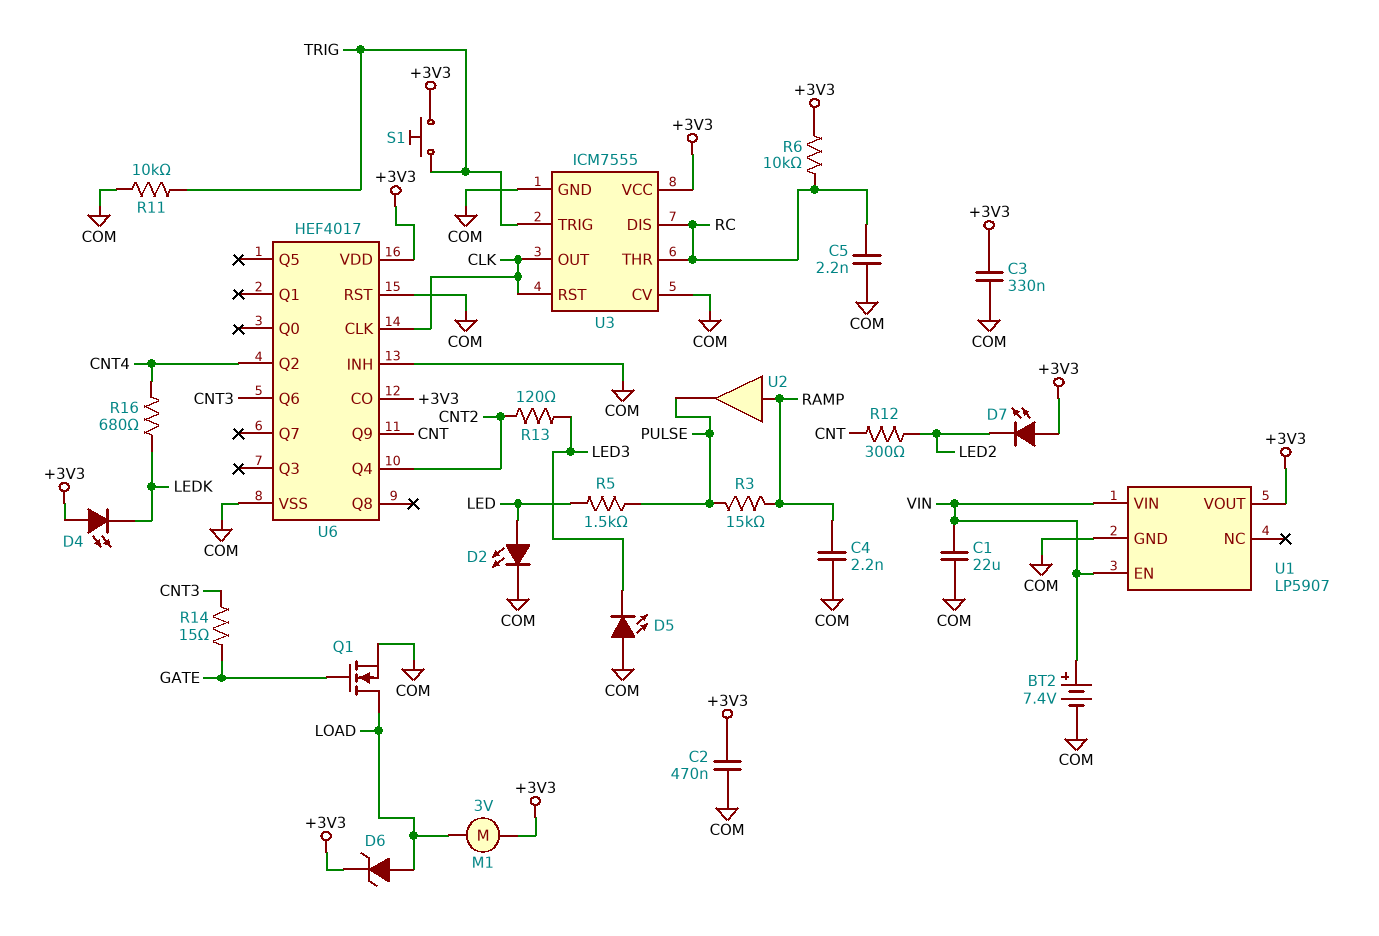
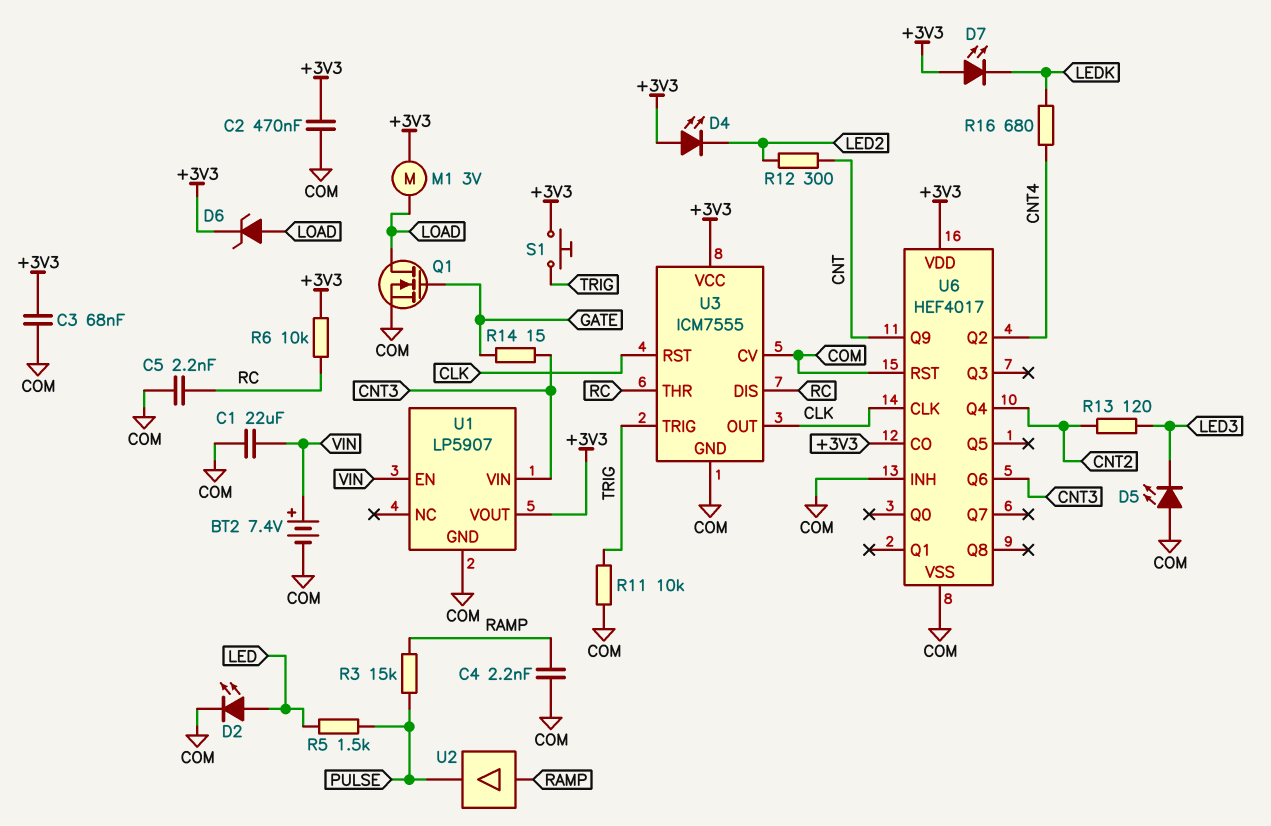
C3: 330nF (+3V3, COM) -> 68nF (+3V3, COM)
D4: LED (A +3V3, K LEDK) -> LED (A +3V3, K LED2)
D7: LED (A +3V3, K LED2) -> LED (A +3V3, K LEDK)
U1 pin VIN: VIN -> CNT3

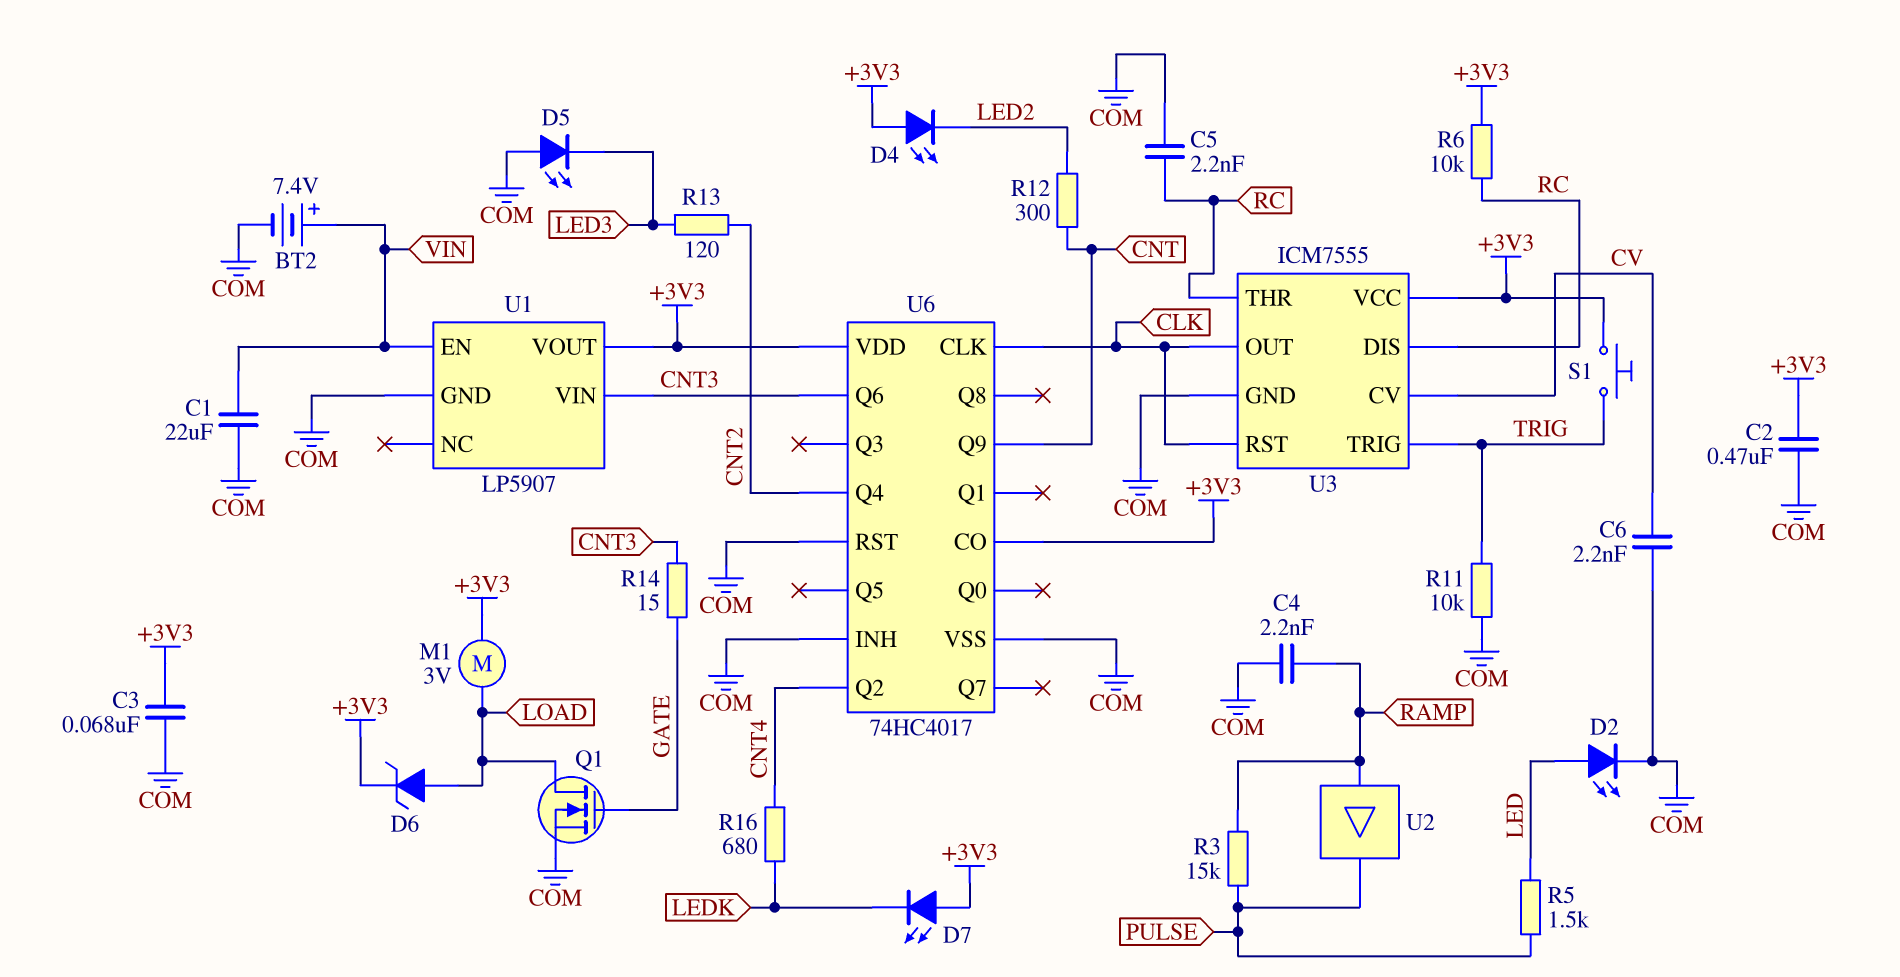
C6: none -> 2.2nF (COM, CV)
U3 pin CV: COM -> CV
U6: HEF4017 -> 74HC4017

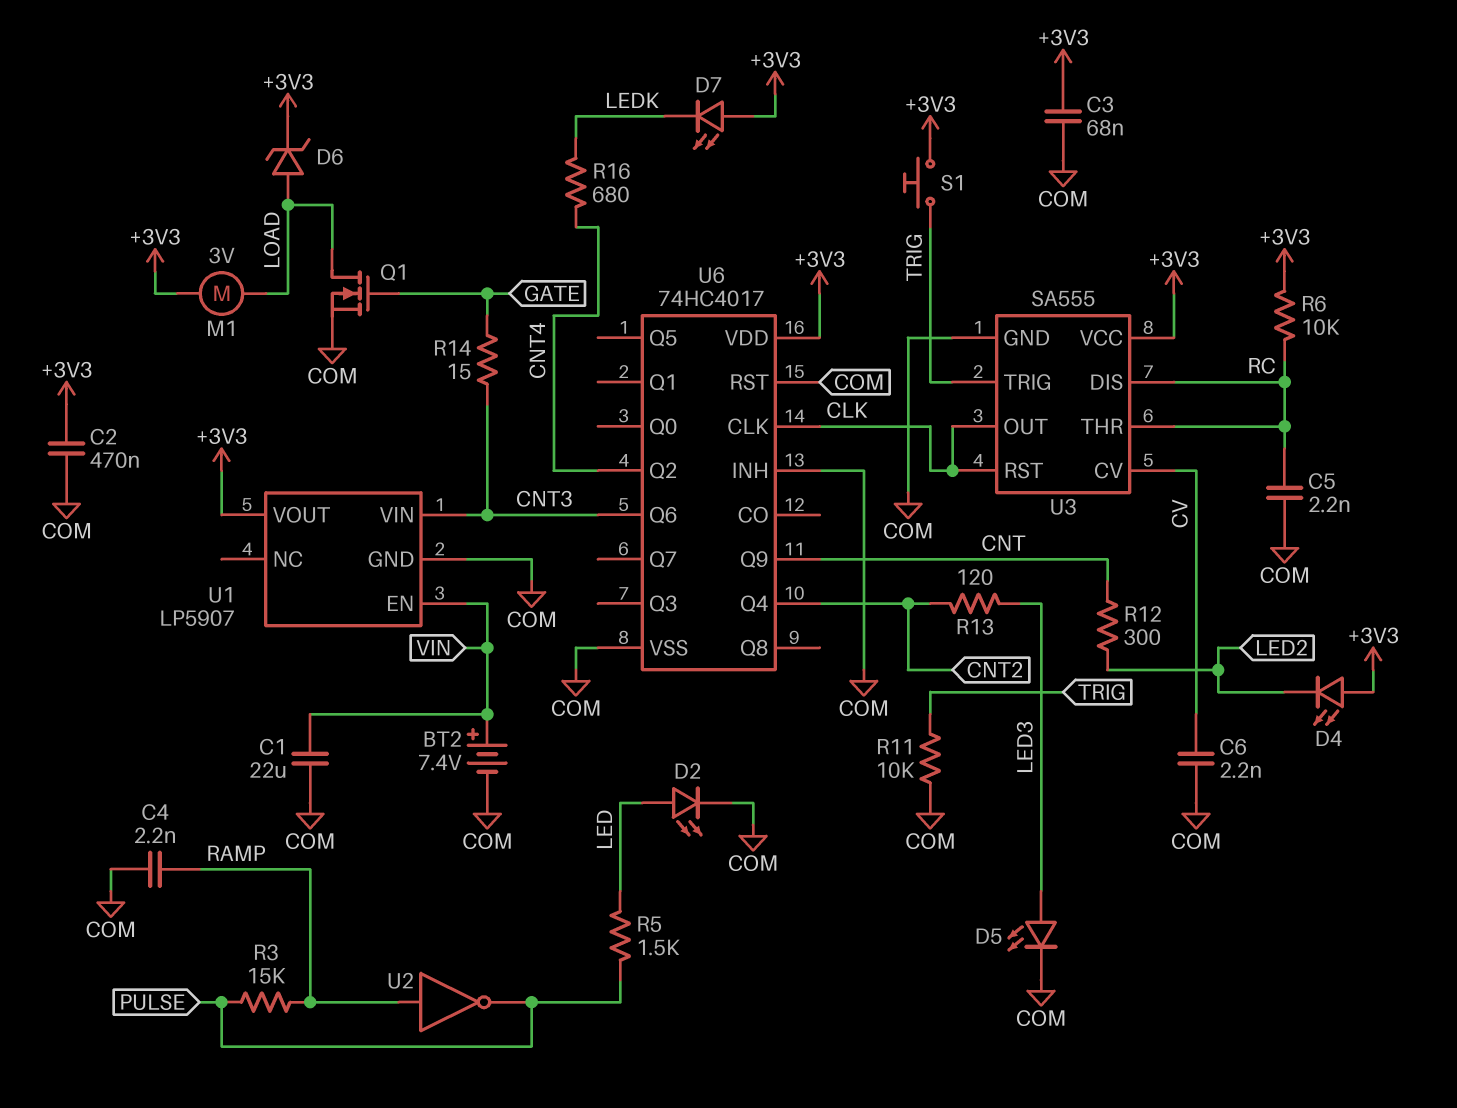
D5: LED (A COM, K LED3) -> LED (A LED3, K COM)
U2: buffer (in RAMP, out PULSE) -> NOT (in RAMP, out PULSE)
U3: ICM7555 -> SA555
U6 pin CO: +3V3 -> none

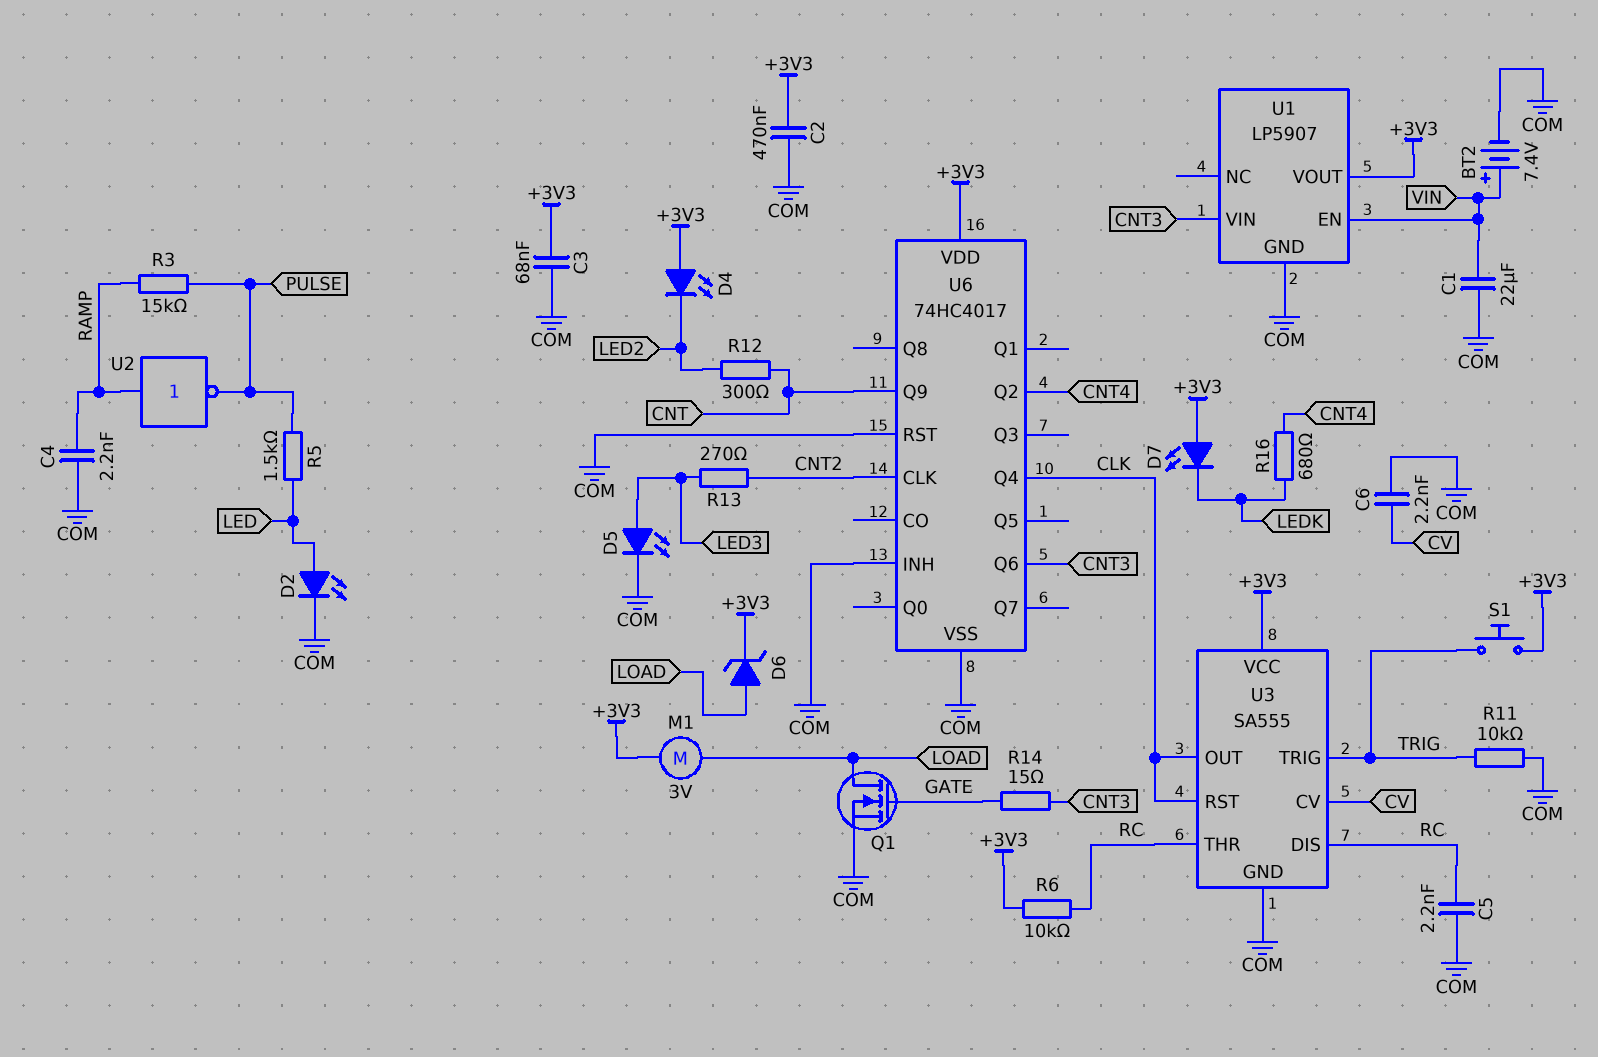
R13: 120 (CNT2, LED3) -> 270 (CNT2, LED3)
U6 pin CLK: CLK -> CNT2
U6 pin Q4: CNT2 -> CLK

